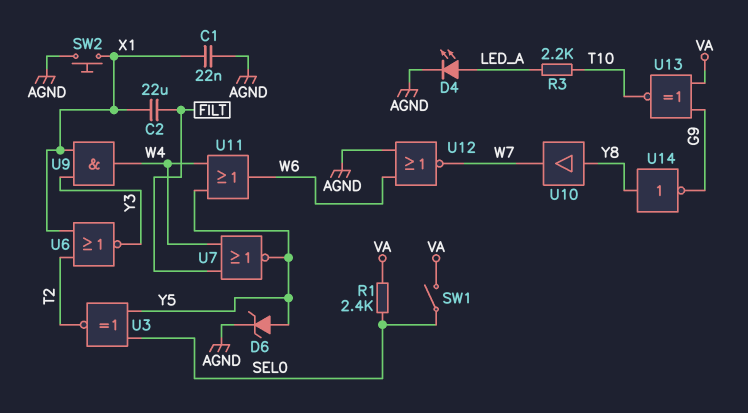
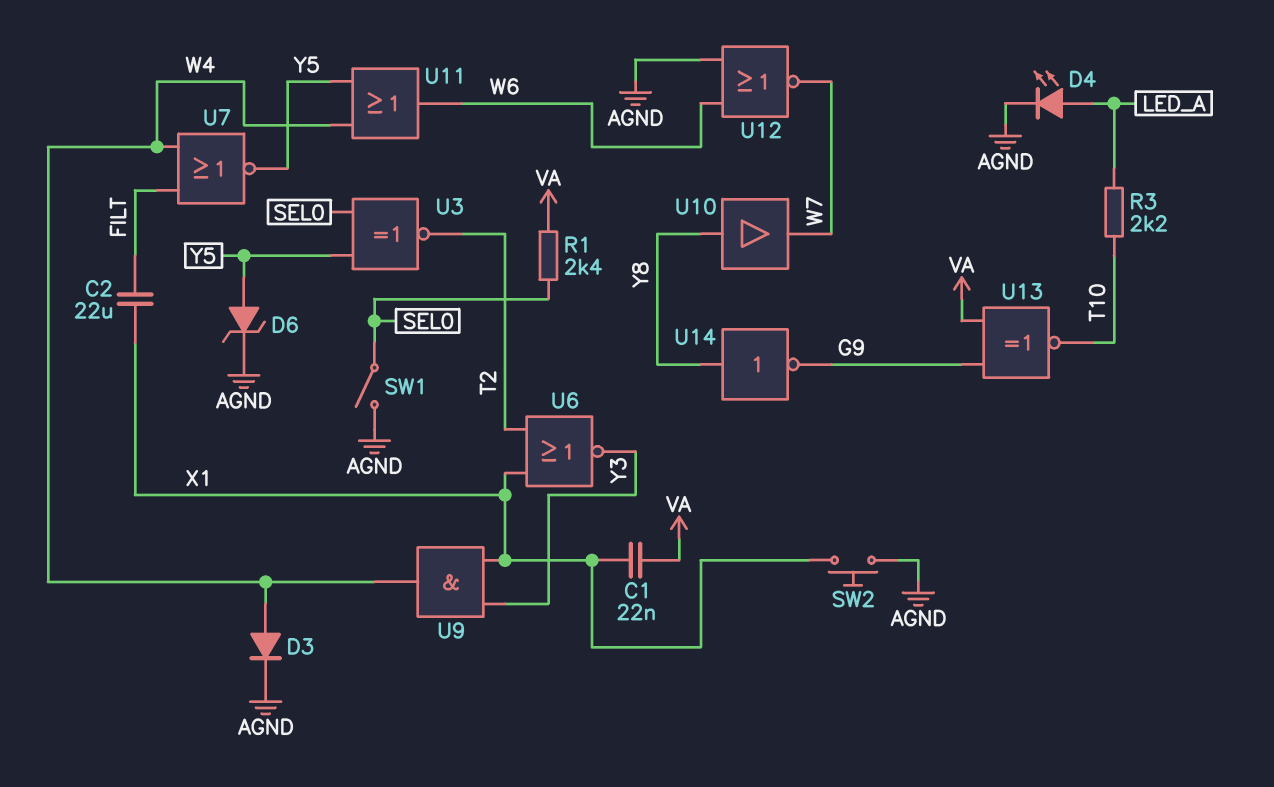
C1: 22nF (AGND, X1) -> 22nF (VA, X1)
D3: none -> diode (A W4, K AGND)
SW1: switch (SEL0, VA) -> switch (AGND, SEL0)

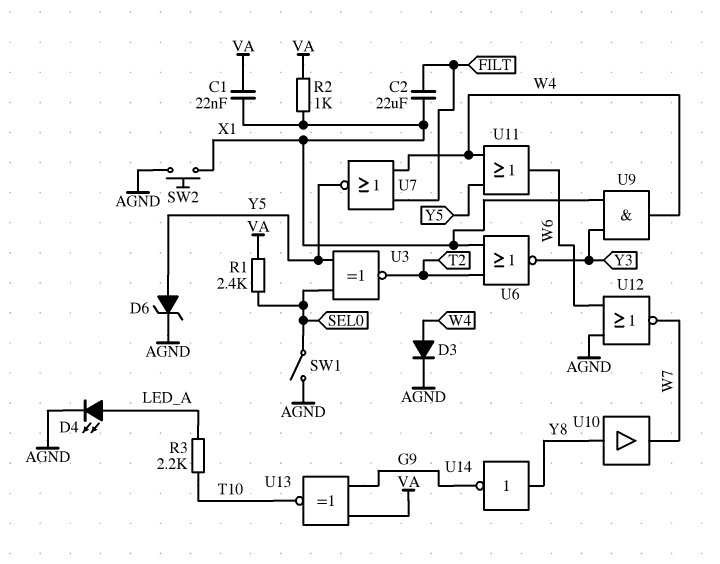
R2: none -> 1k (VA, X1)

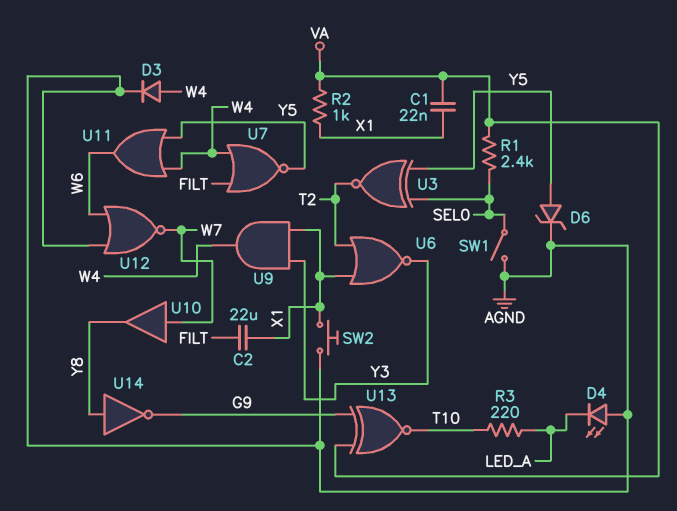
D4: LED (A LED_A, K AGND) -> LED (A AGND, K LED_A)
R3: 2.2k (LED_A, T10) -> 220 (LED_A, T10)
U10: buffer (in Y8, out W7) -> buffer (in W7, out Y8)

